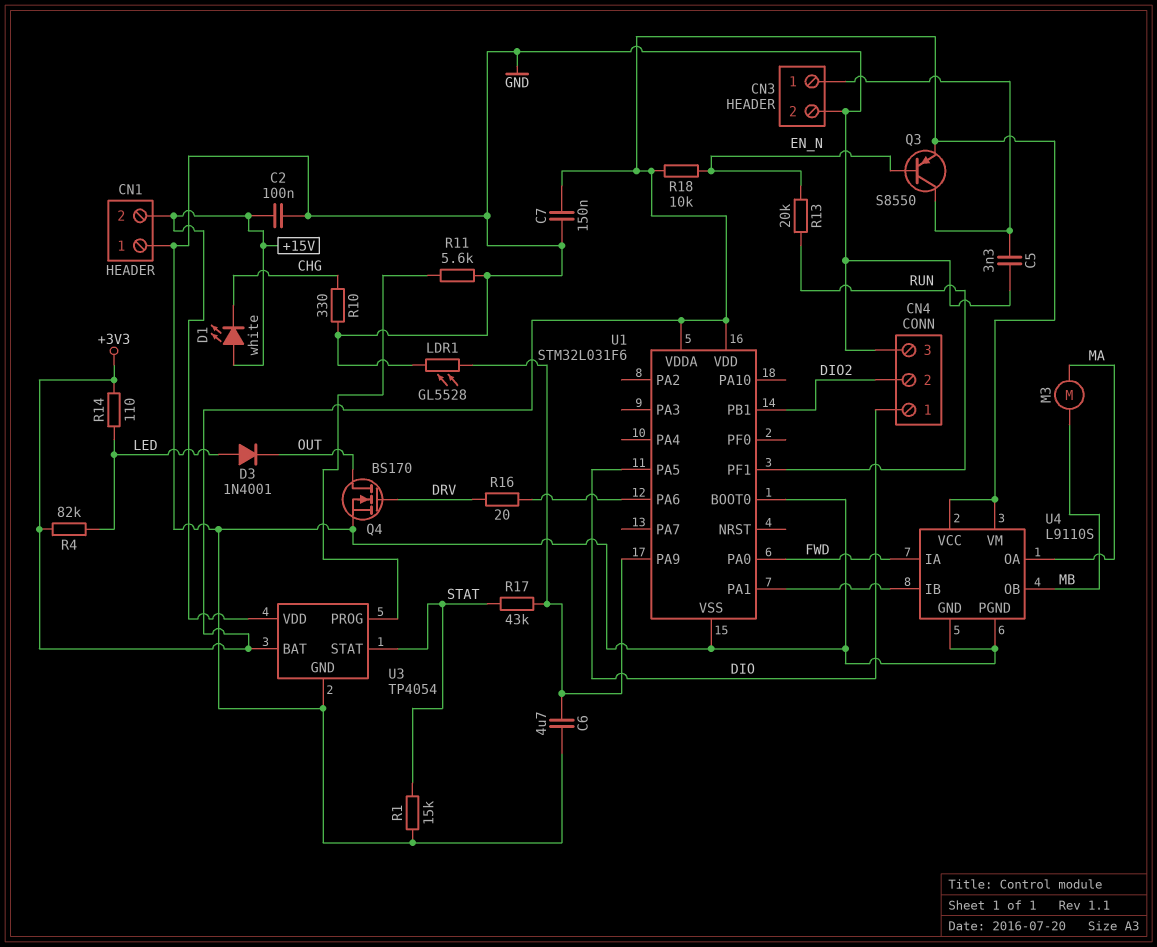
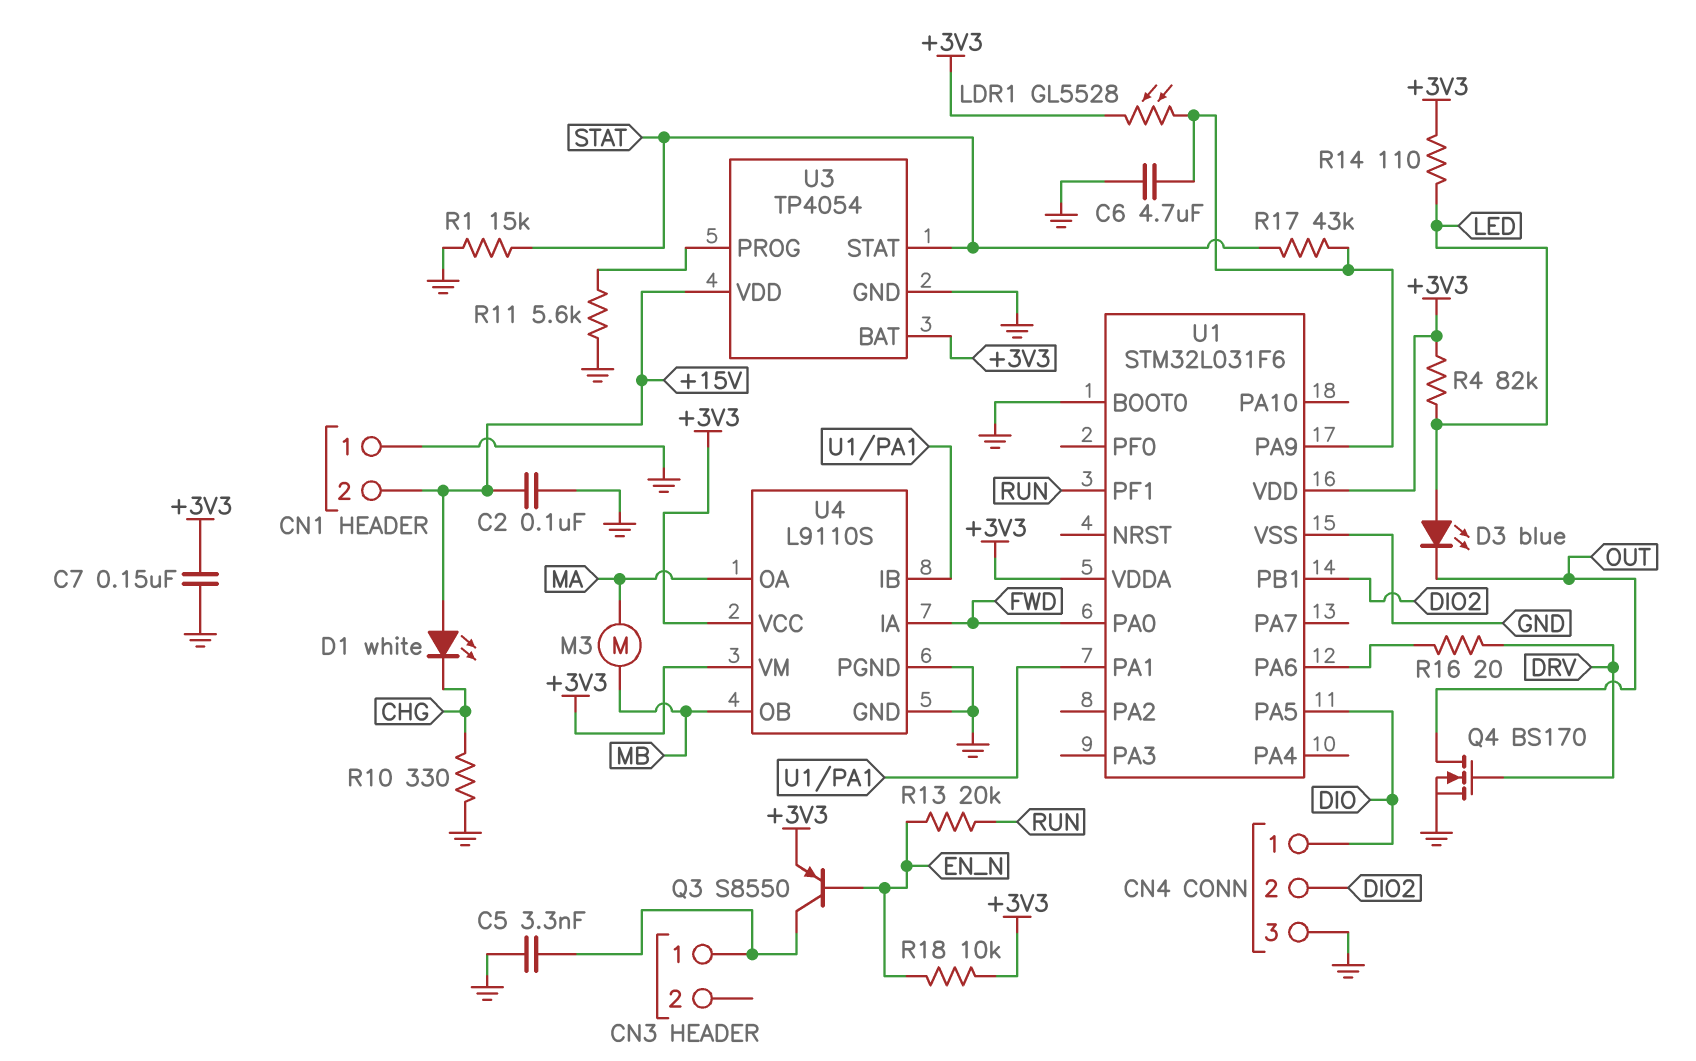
CN3 pin 2: GND -> none
D3: diode 1N4001 (A LED, K OUT) -> LED blue (A LED, K OUT)
LDR1: GL5528 (GND, U1/PA9) -> GL5528 (+3V3, U1/PA9)

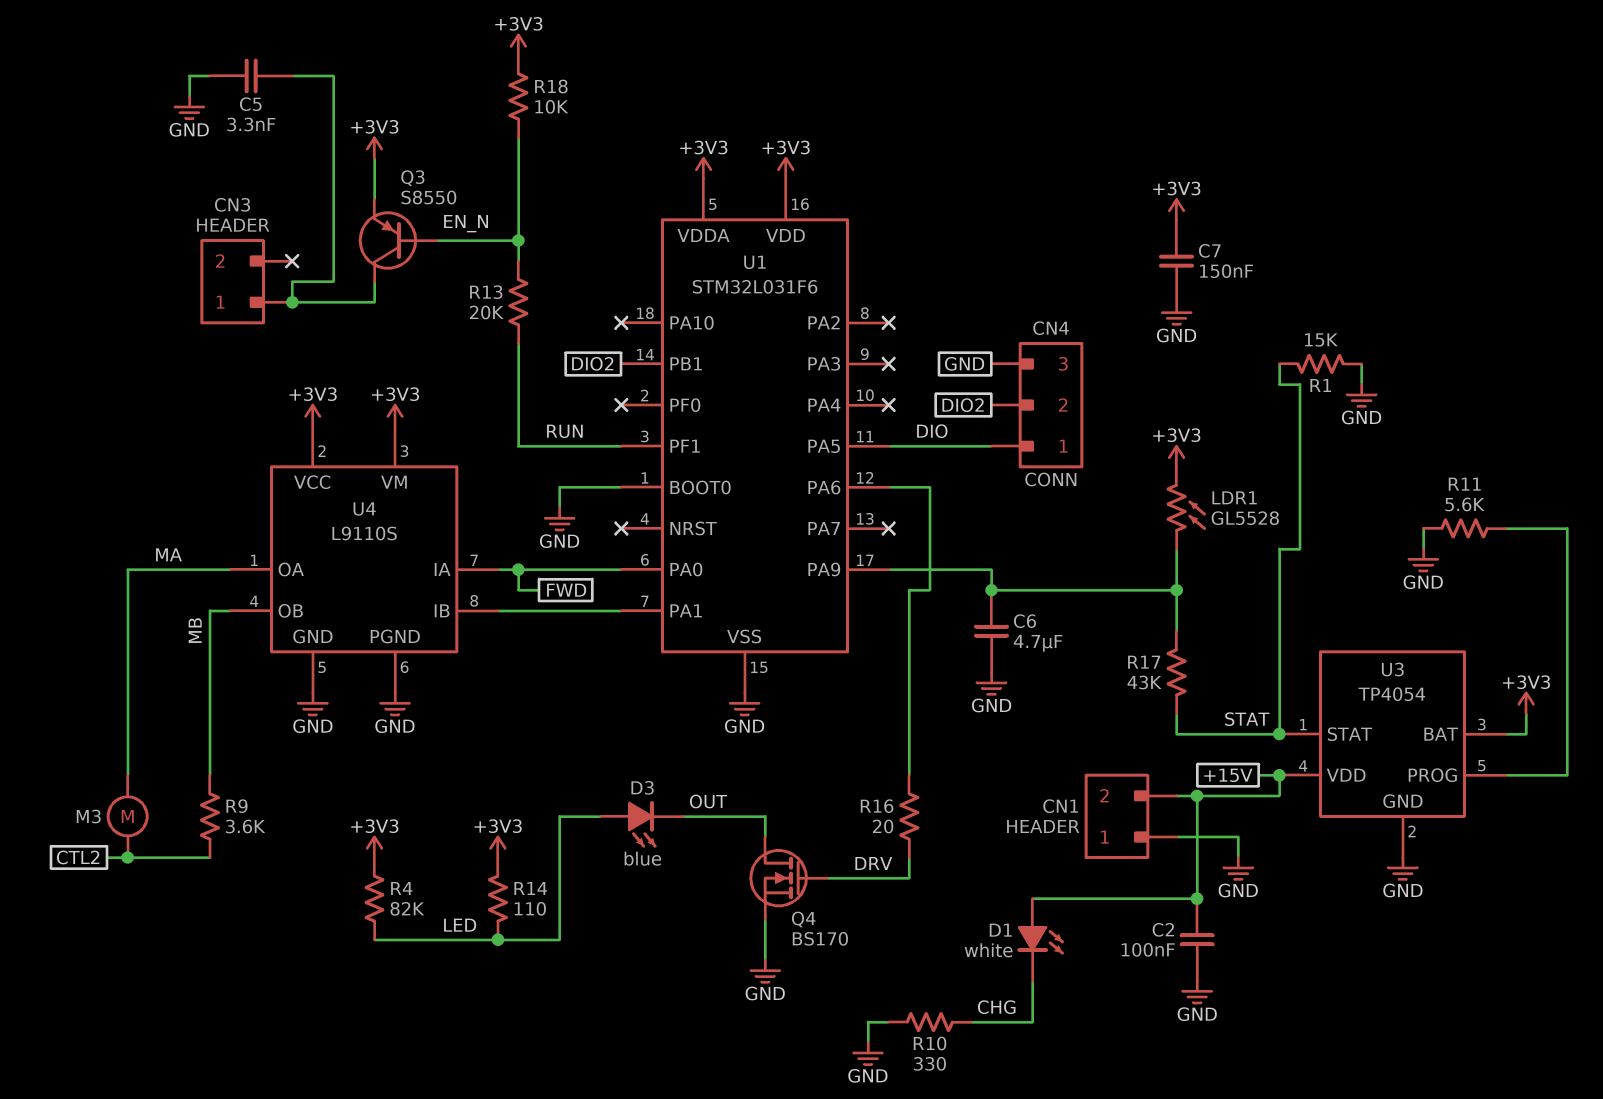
M3: motor (MA, MB) -> motor (CTL2, MA)
R9: none -> 3.6k (CTL2, MB)

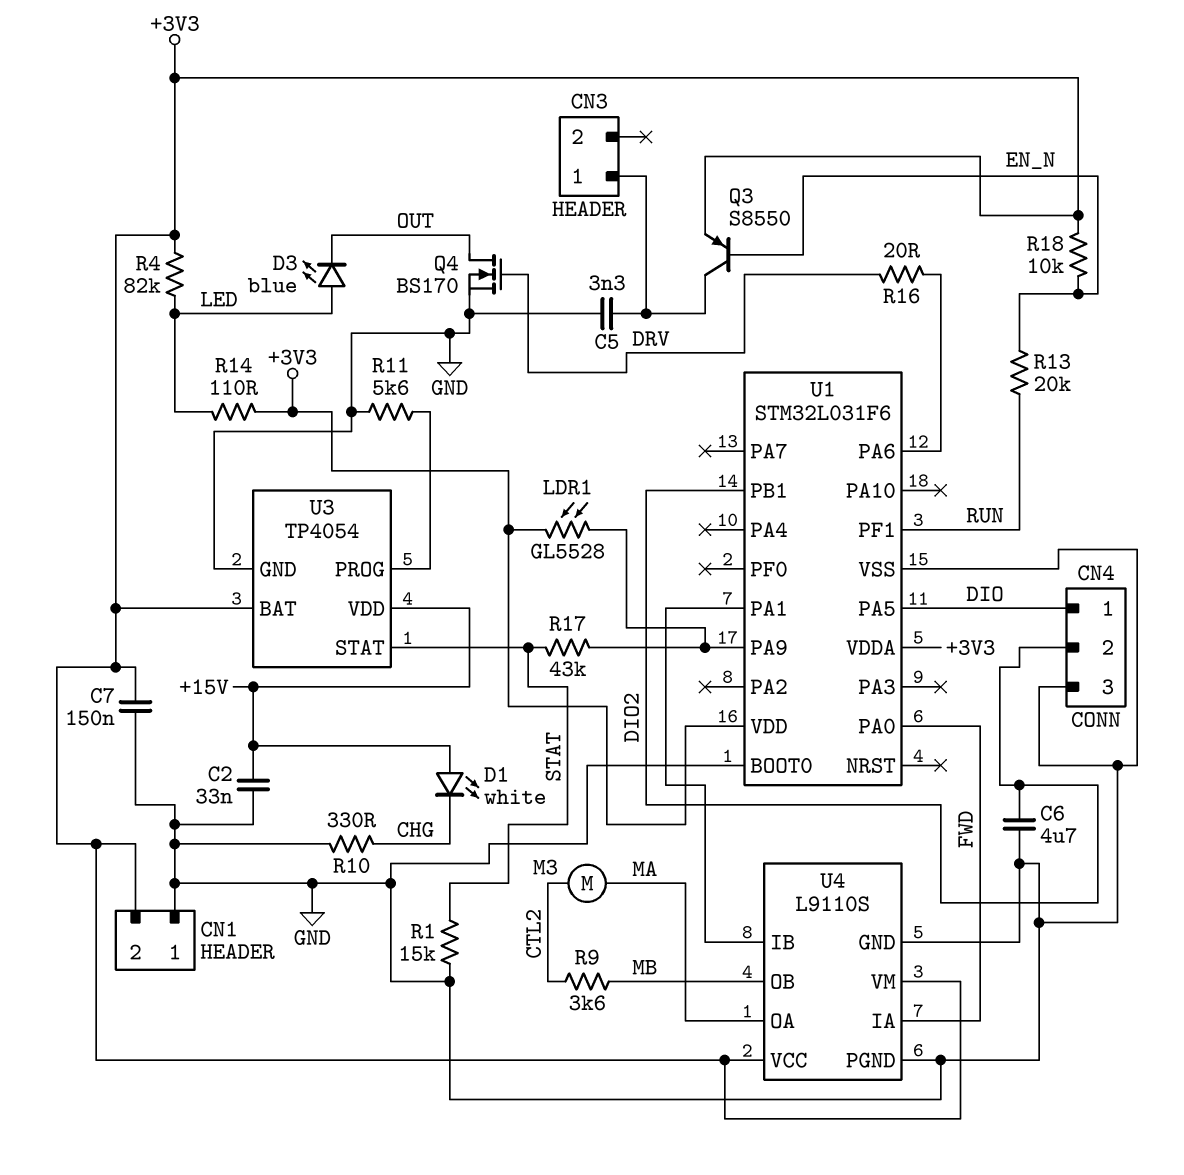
C2: 100nF (+15V, GND) -> 33nF (+15V, GND)
C6: 4.7uF (GND, U1/PA9) -> 4.7uF (DIO2, GND)
CN1 pin 2: +15V -> +3V3

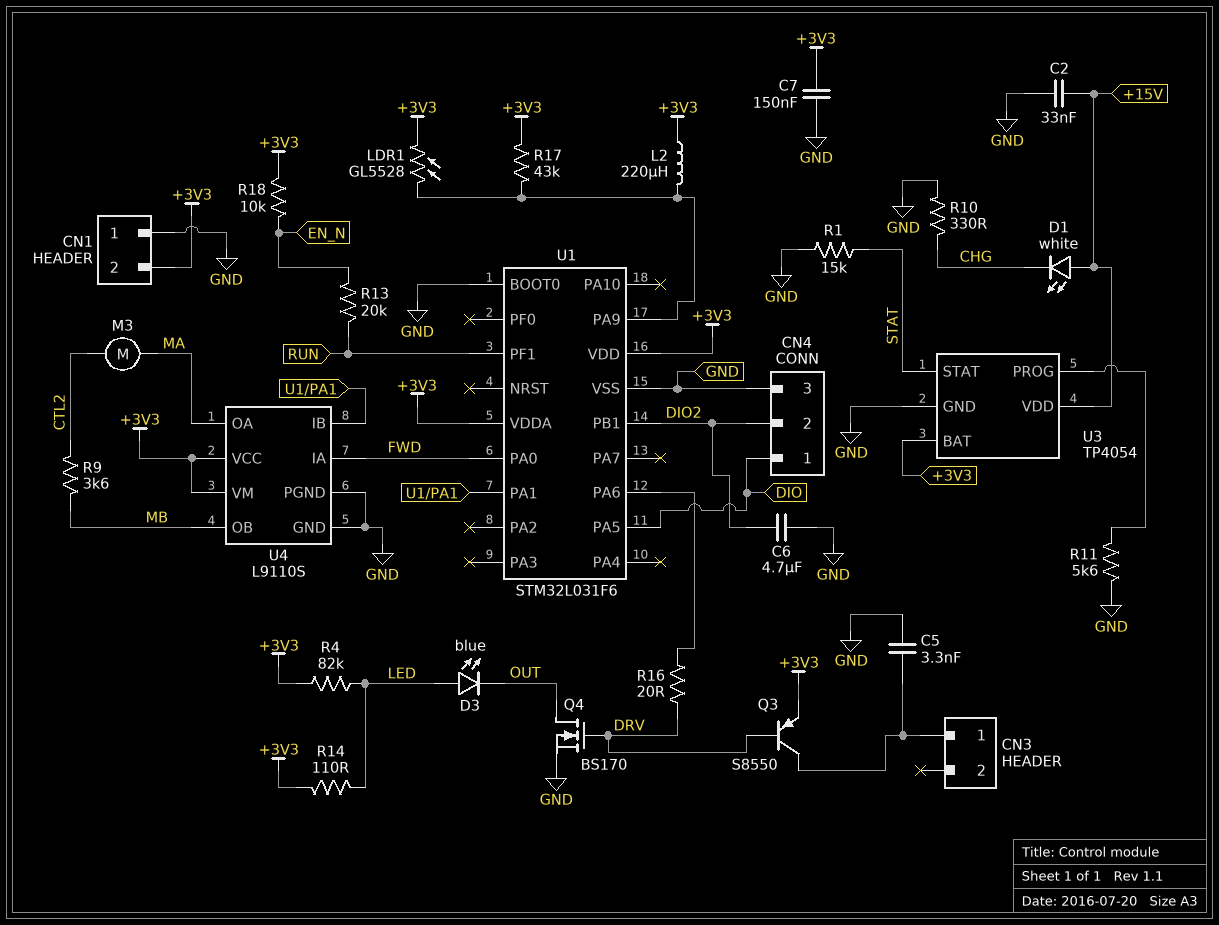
L2: none -> 220uH (+3V3, U1/PA9)
Q3: PNP S8550 (B EN_N, C CN3/1, E +3V3) -> PNP S8550 (B DRV, C CN3/1, E +3V3)
R17: 43k (STAT, U1/PA9) -> 43k (+3V3, U1/PA9)

